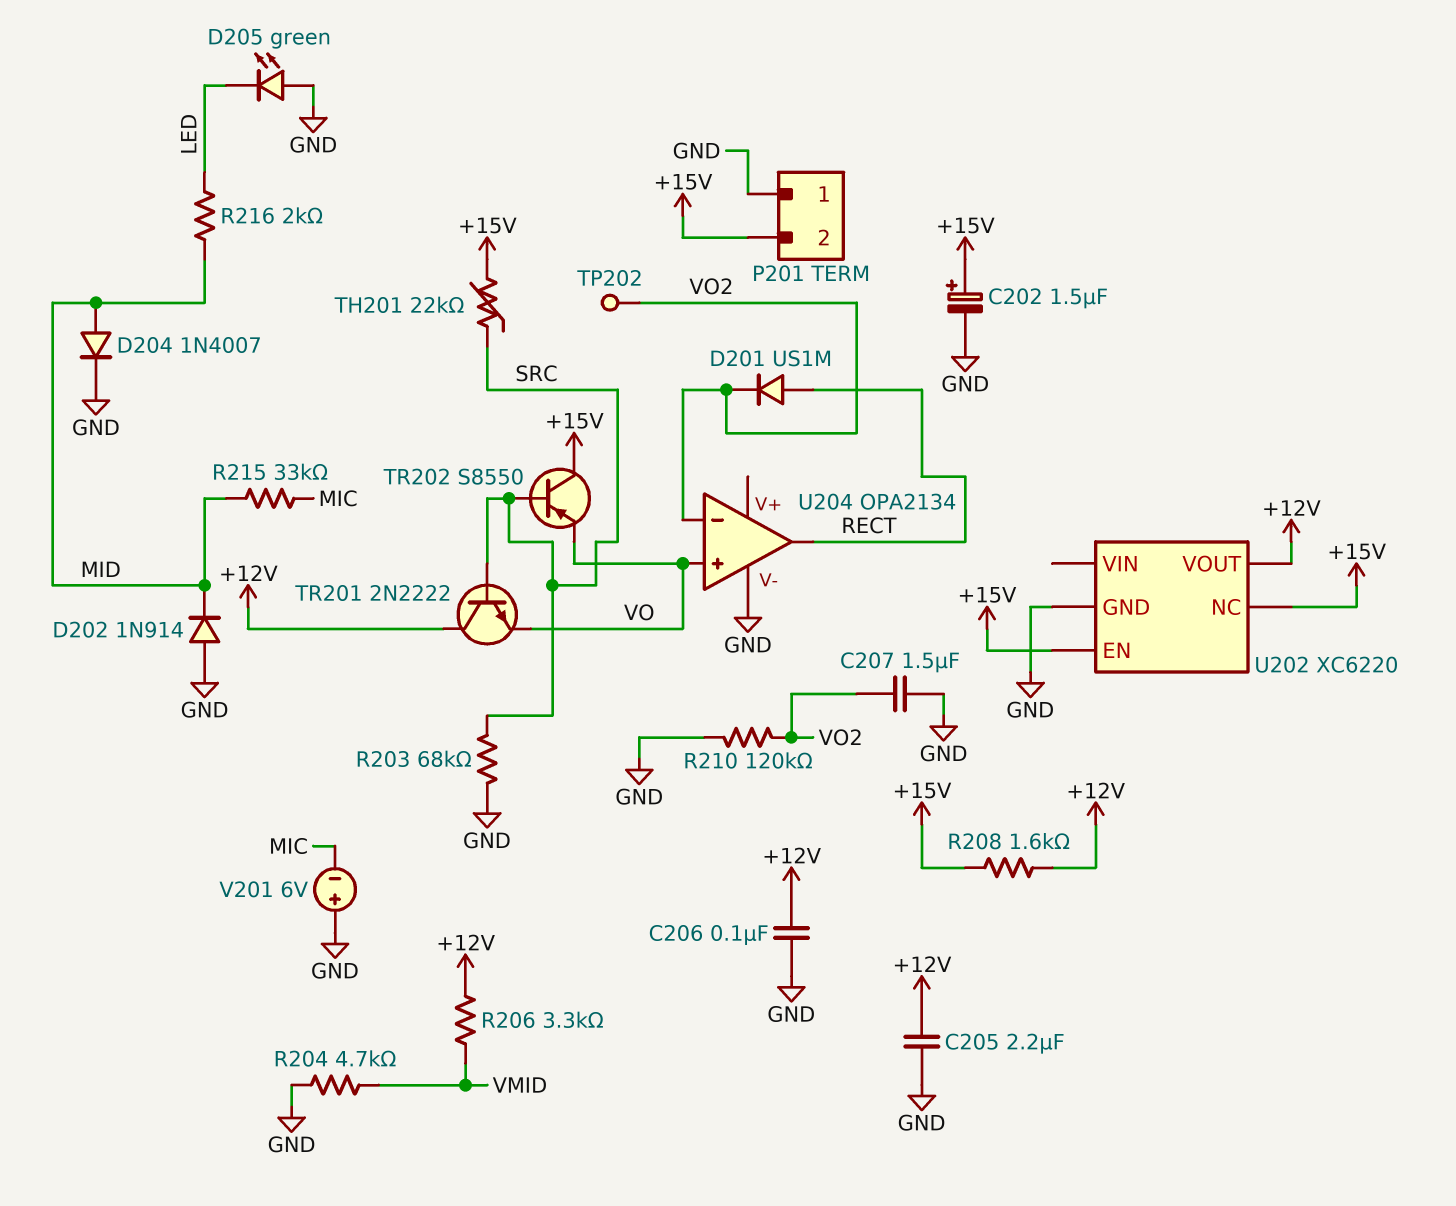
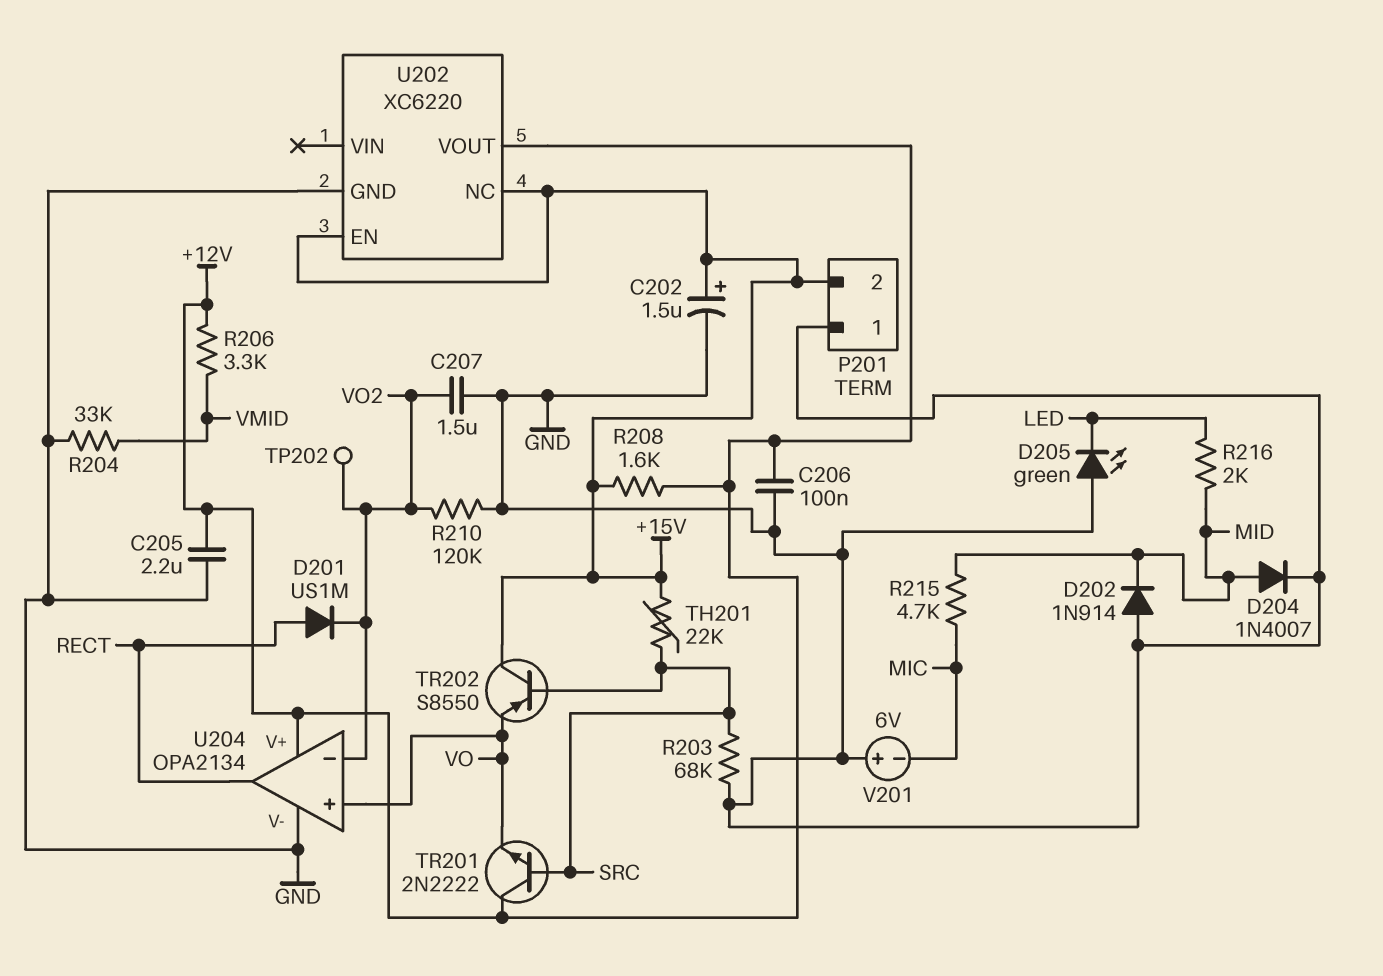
R204: 4.7k (GND, VMID) -> 33k (GND, VMID)
R215: 33k (MIC, MID) -> 4.7k (MIC, MID)
U204 pin V+: none -> +12V

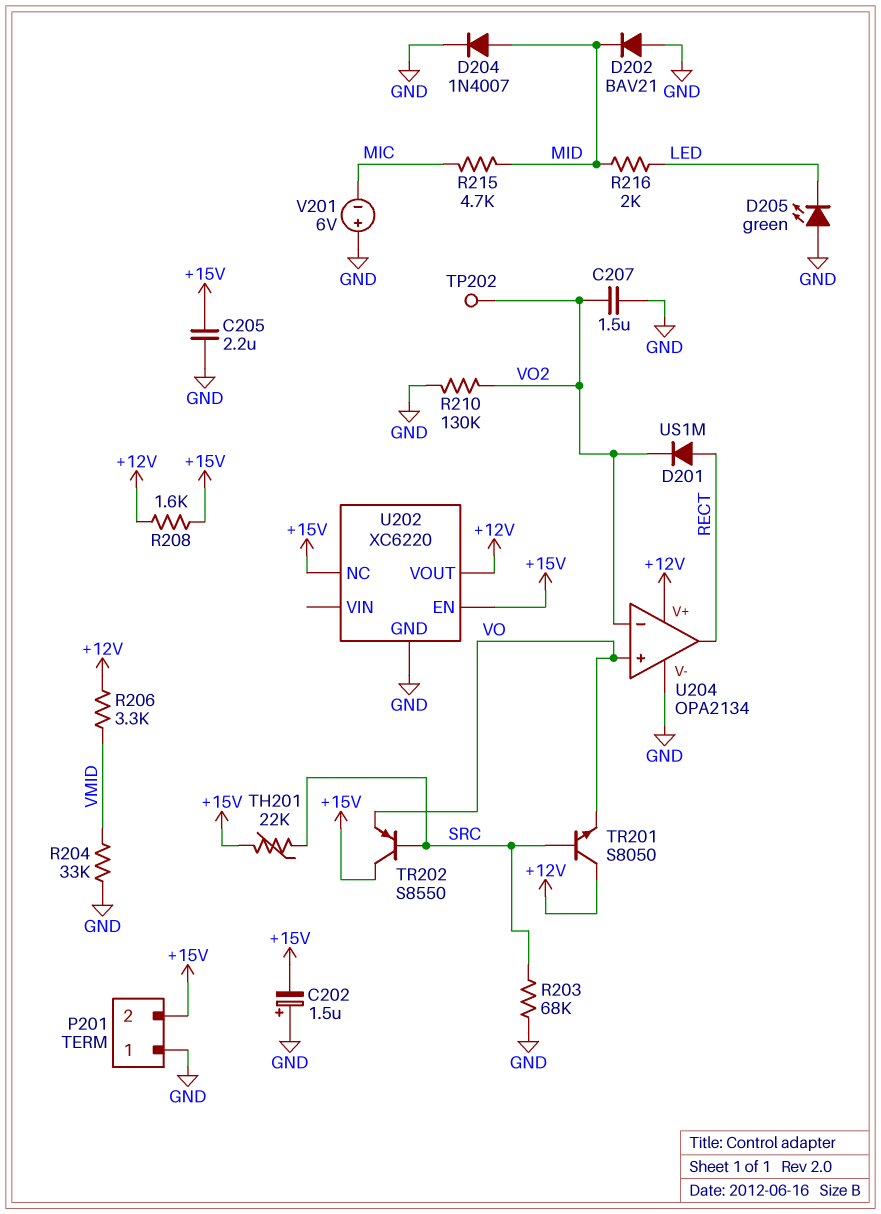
C202: 1.5uF (plus +15V, minus GND) -> 1.5uF (plus GND, minus +15V)
C205: 2.2uF (+12V, GND) -> 2.2uF (+15V, GND)
C206: 100nF (+12V, GND) -> none
D202: diode 1N914 (A GND, K MID) -> diode BAV21 (A GND, K MID)
R210: 120k (GND, VO2) -> 130k (GND, VO2)
TR201: NPN 2N2222 (B SRC, C +12V, E VO) -> NPN S8050 (B SRC, C +12V, E VO)

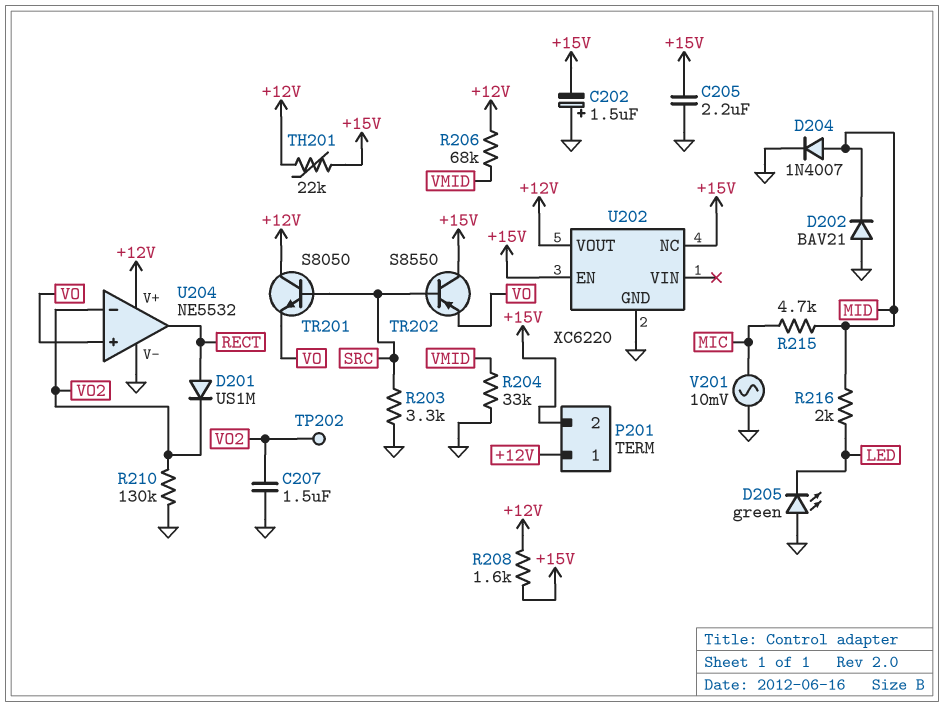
P201 pin 1: GND -> +12V
R203: 68k (GND, SRC) -> 3.3k (GND, SRC)
R206: 3.3k (+12V, VMID) -> 68k (+12V, VMID)
TH201: 22k (+15V, SRC) -> 22k (+12V, +15V)
U204: OPA2134 -> NE5532
V201: 6V (plus GND, minus MIC) -> AC 10mV (GND, MIC)

